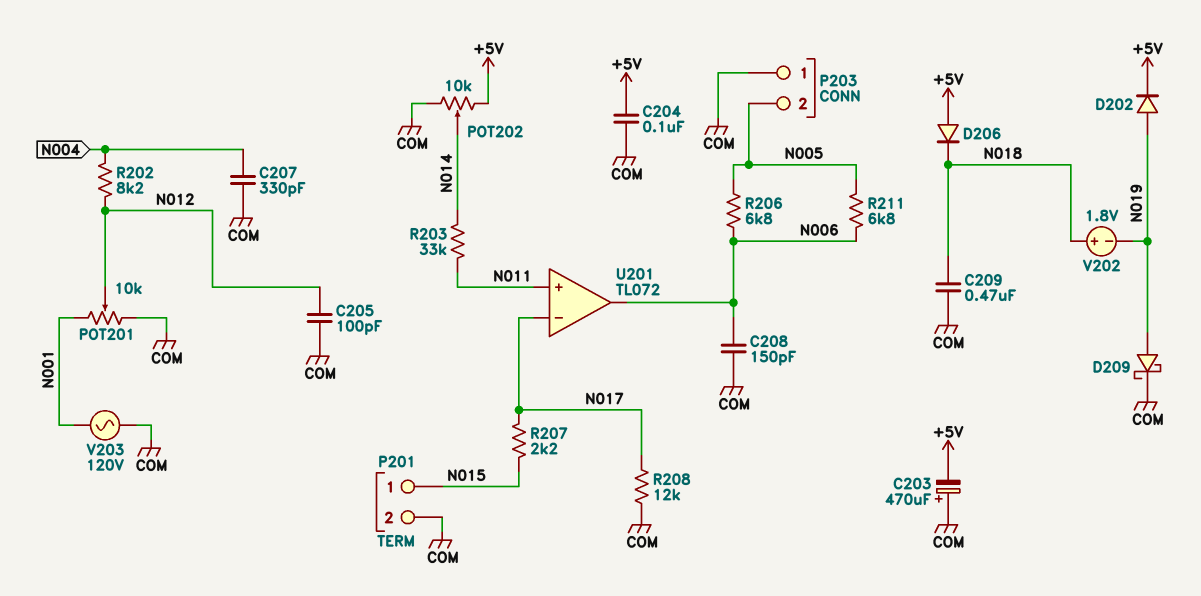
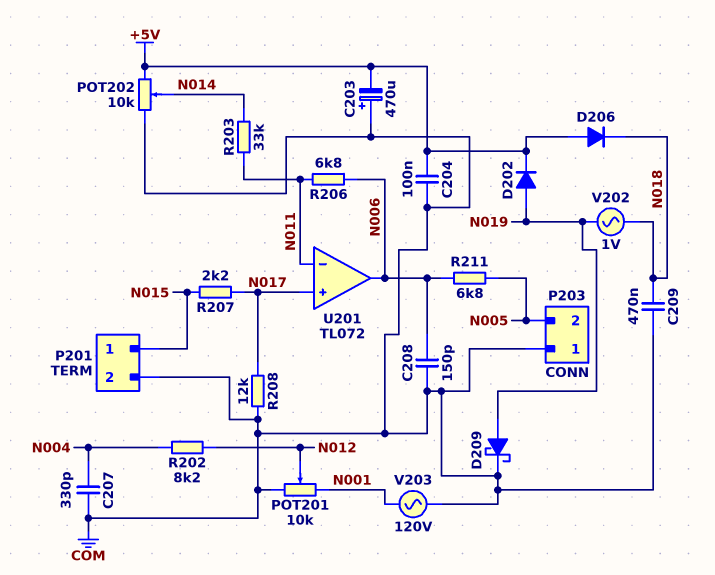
C205: 100pF (COM, N012) -> none
R206: 6.8k (N005, N006) -> 6.8k (N006, N011)
U201 pin in+: N011 -> N017
U201 pin in-: N017 -> N011
V202: 1.8V (plus N018, minus N019) -> AC 1V (N018, N019)

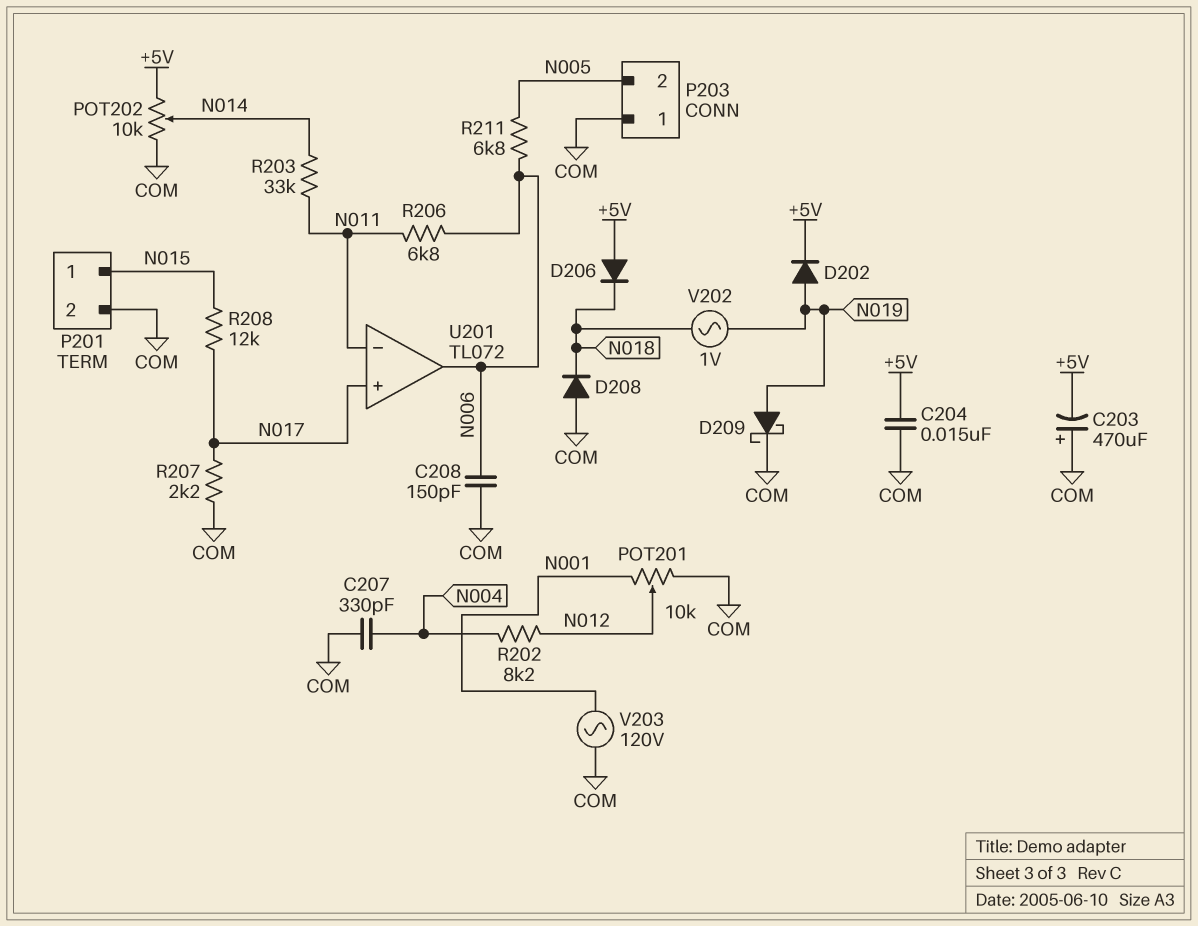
C204: 100nF (+5V, COM) -> 15nF (+5V, COM)
C209: 470nF (COM, N018) -> none
D208: none -> diode (A COM, K N018)
R207: 2.2k (N015, N017) -> 2.2k (COM, N017)
R208: 12k (COM, N017) -> 12k (N015, N017)

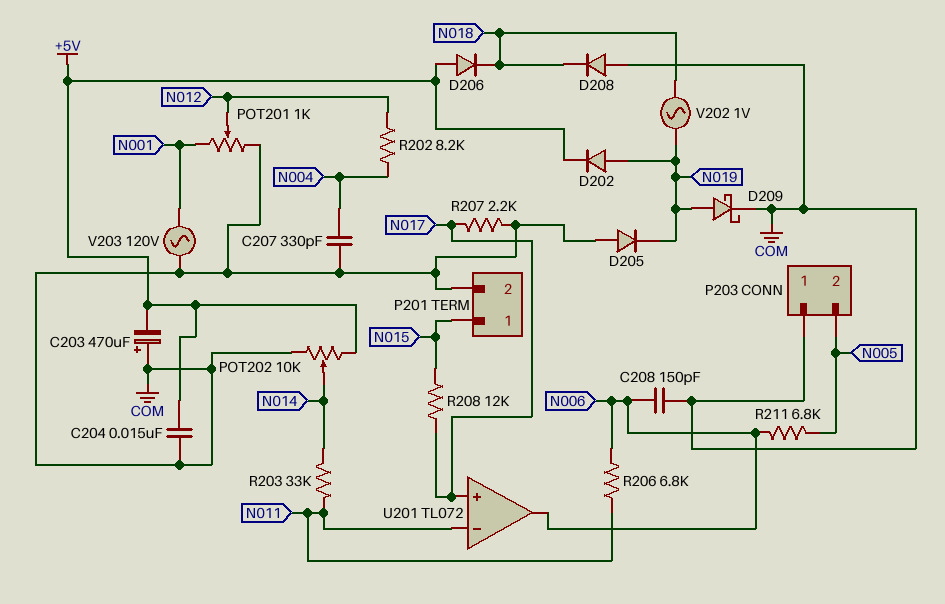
D205: none -> diode (A COM, K N019)
POT201: 10k (COM, N001, wiper N012) -> 1k (COM, N001, wiper N012)

